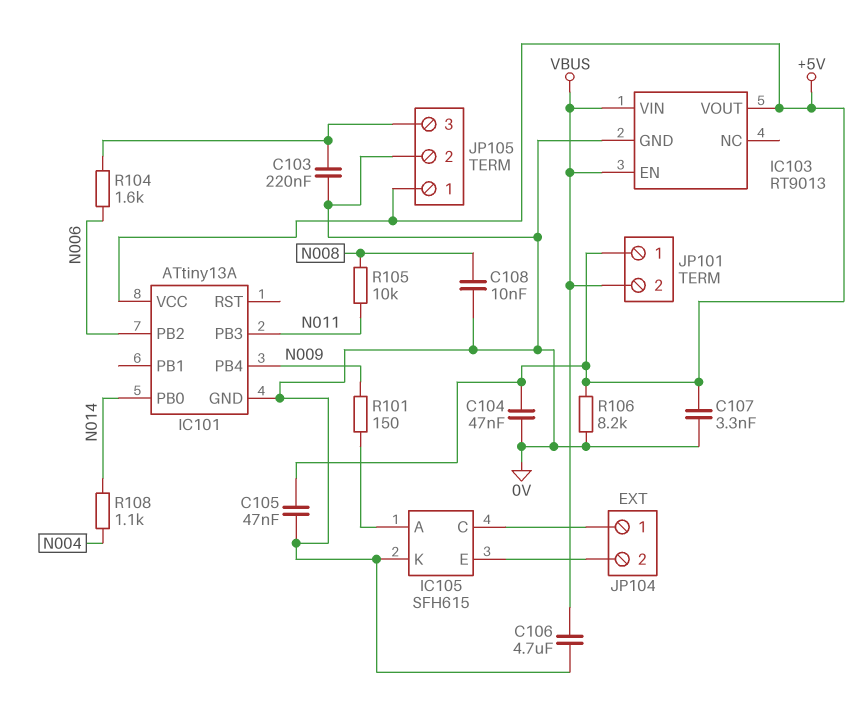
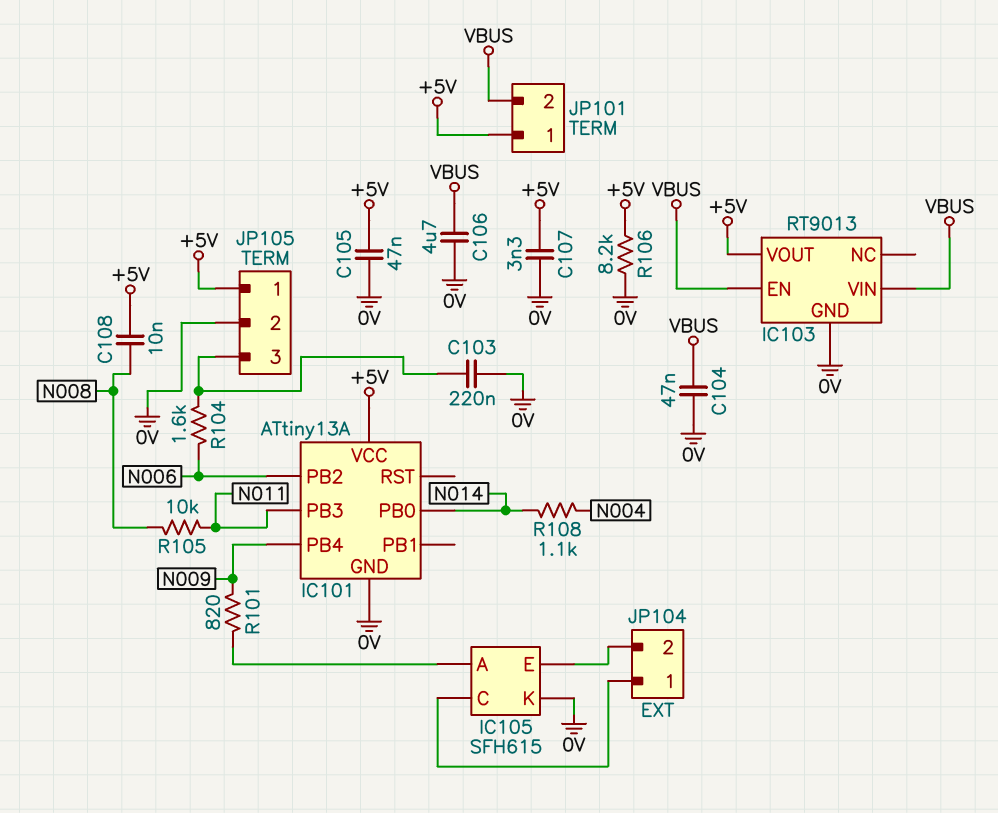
C104: 47nF (+5V, 0V) -> 47nF (0V, VBUS)
C108: 10nF (0V, N008) -> 10nF (+5V, N008)
R101: 150 (IC105/A, N009) -> 820 (IC105/A, N009)

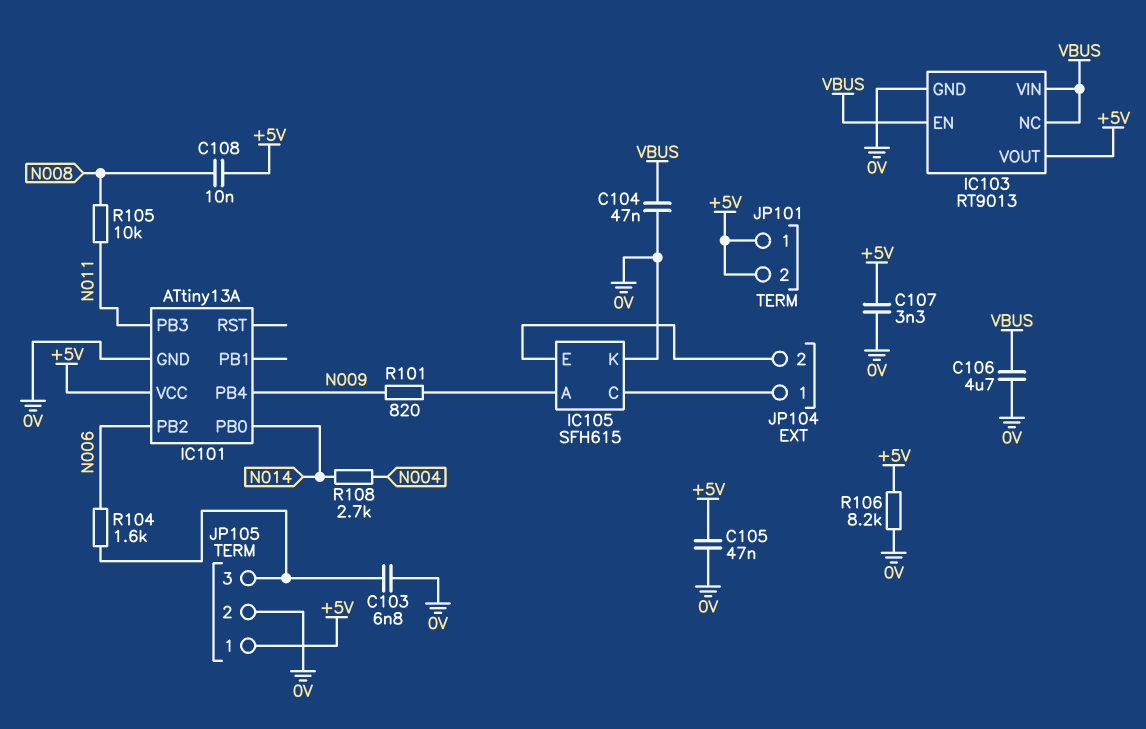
C103: 220nF (0V, JP105/3) -> 6.8nF (0V, JP105/3)
IC103 pin NC: none -> VBUS
JP101 pin 2: VBUS -> +5V
R108: 1.1k (N004, N014) -> 2.7k (N004, N014)

